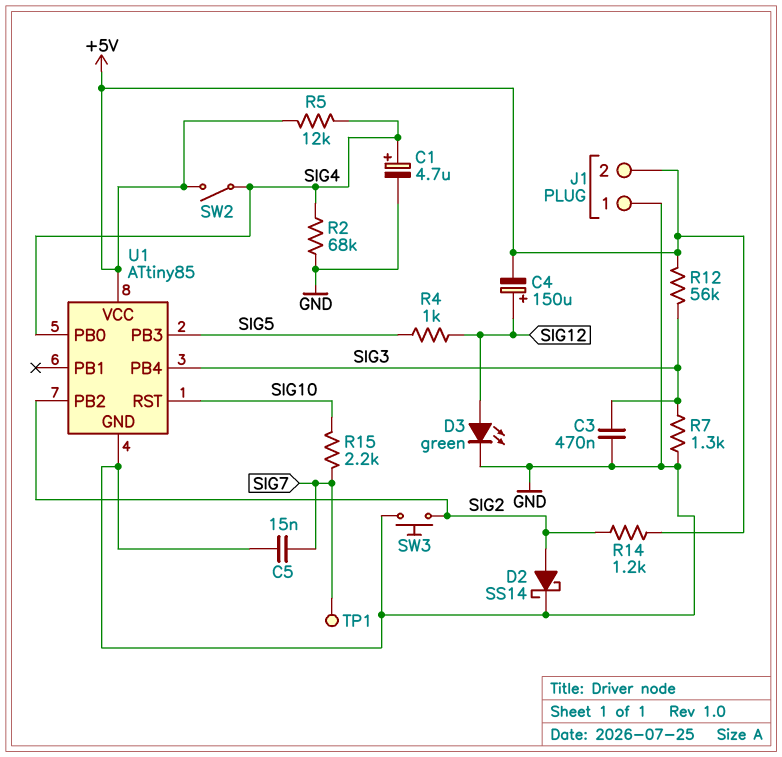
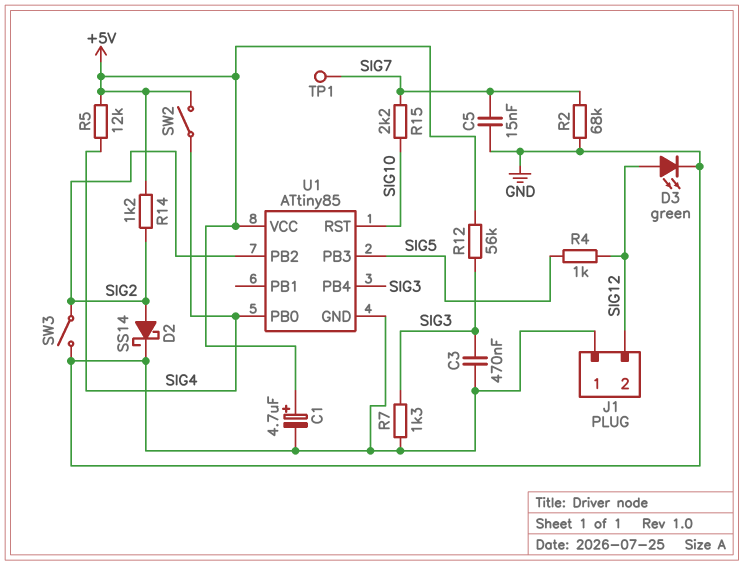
C1: 4.7uF (plus SIG4, minus GND) -> 4.7uF (plus +5V, minus GND)
C4: 150uF (plus SIG12, minus +5V) -> none
J1 pin 2: +5V -> SIG12
R2: 68k (GND, SIG4) -> 68k (GND, SIG7)
SW3: button (GND, SIG2) -> switch (GND, SIG2)

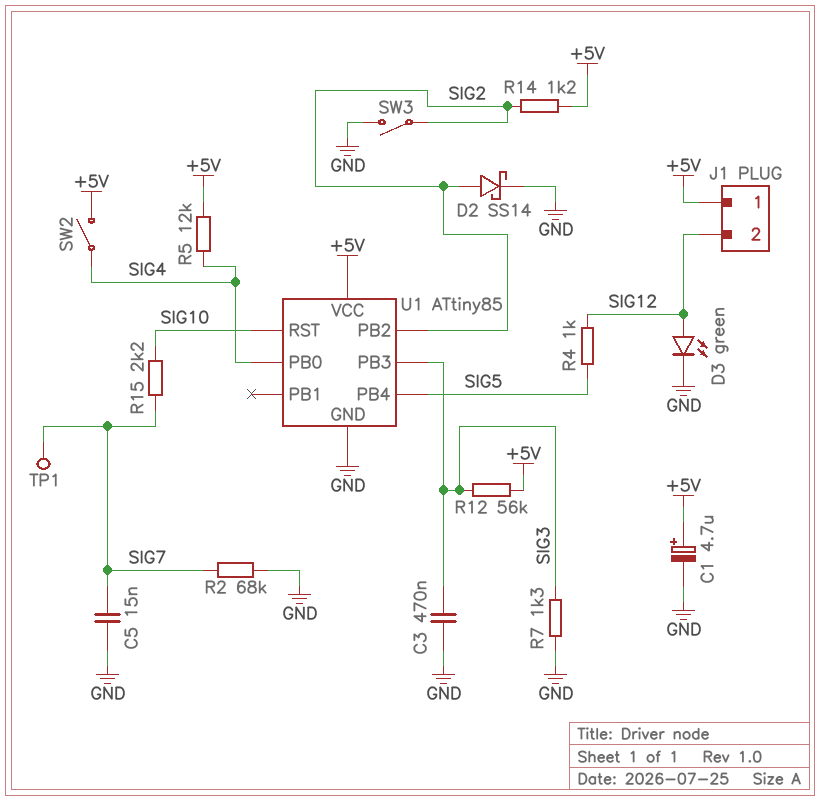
J1 pin 1: GND -> +5V
U1 pin PB3: SIG5 -> SIG3
U1 pin PB4: SIG3 -> SIG5

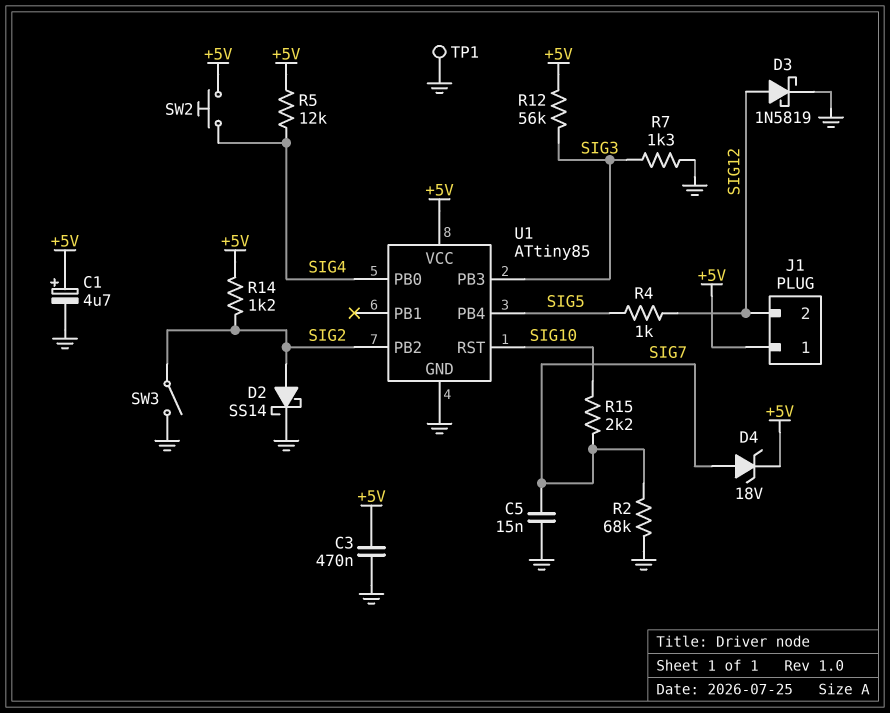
C3: 470nF (GND, SIG3) -> 470nF (+5V, GND)
D3: LED green (A SIG12, K GND) -> schottky 1N5819 (A SIG12, K GND)
D4: none -> zener 18V (A SIG7, K +5V)
SW2: switch (+5V, SIG4) -> button (+5V, SIG4)
TP1: test point (SIG7) -> test point (GND)

